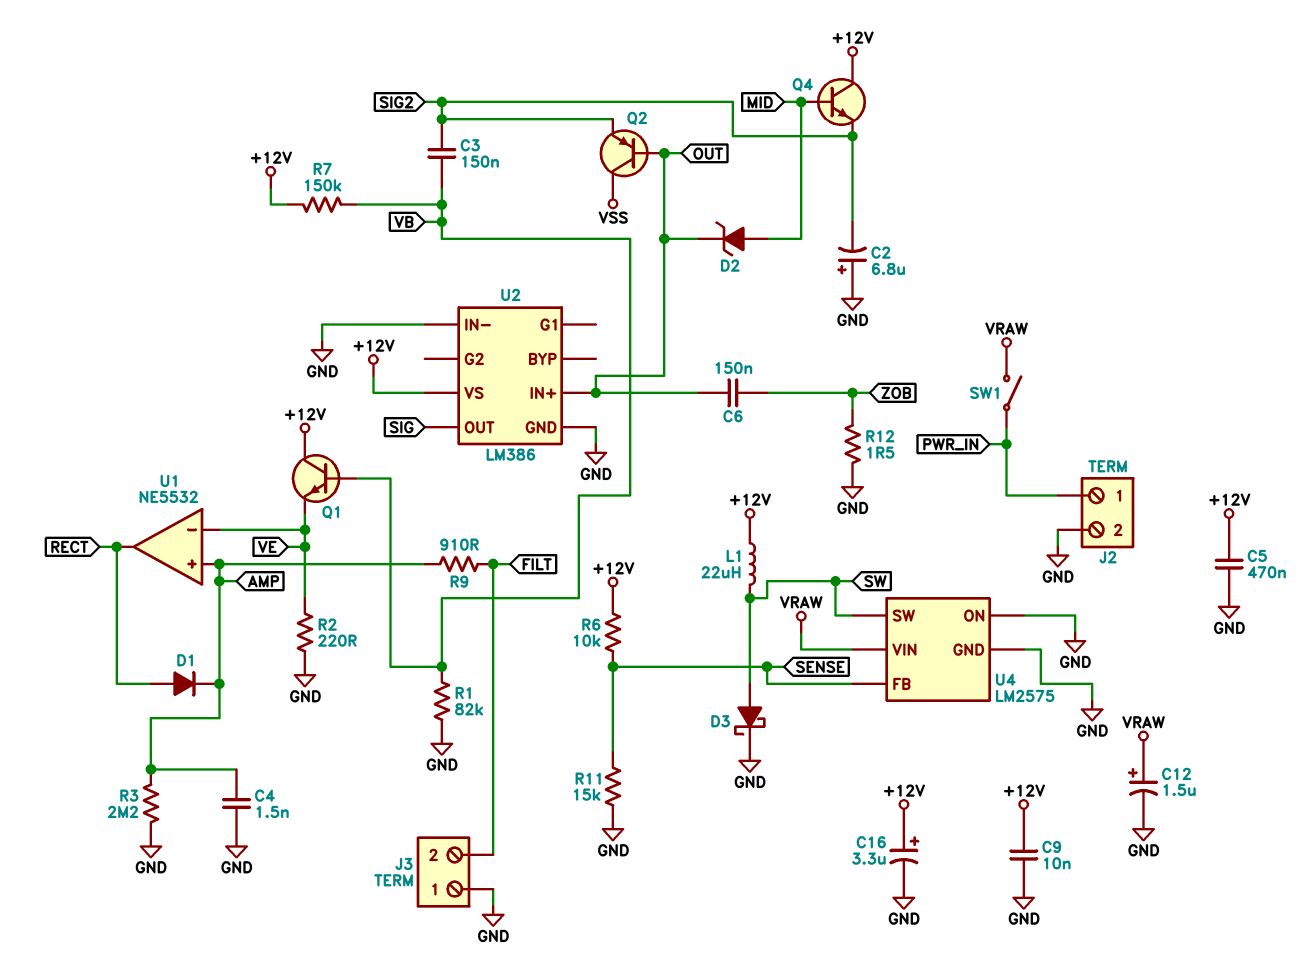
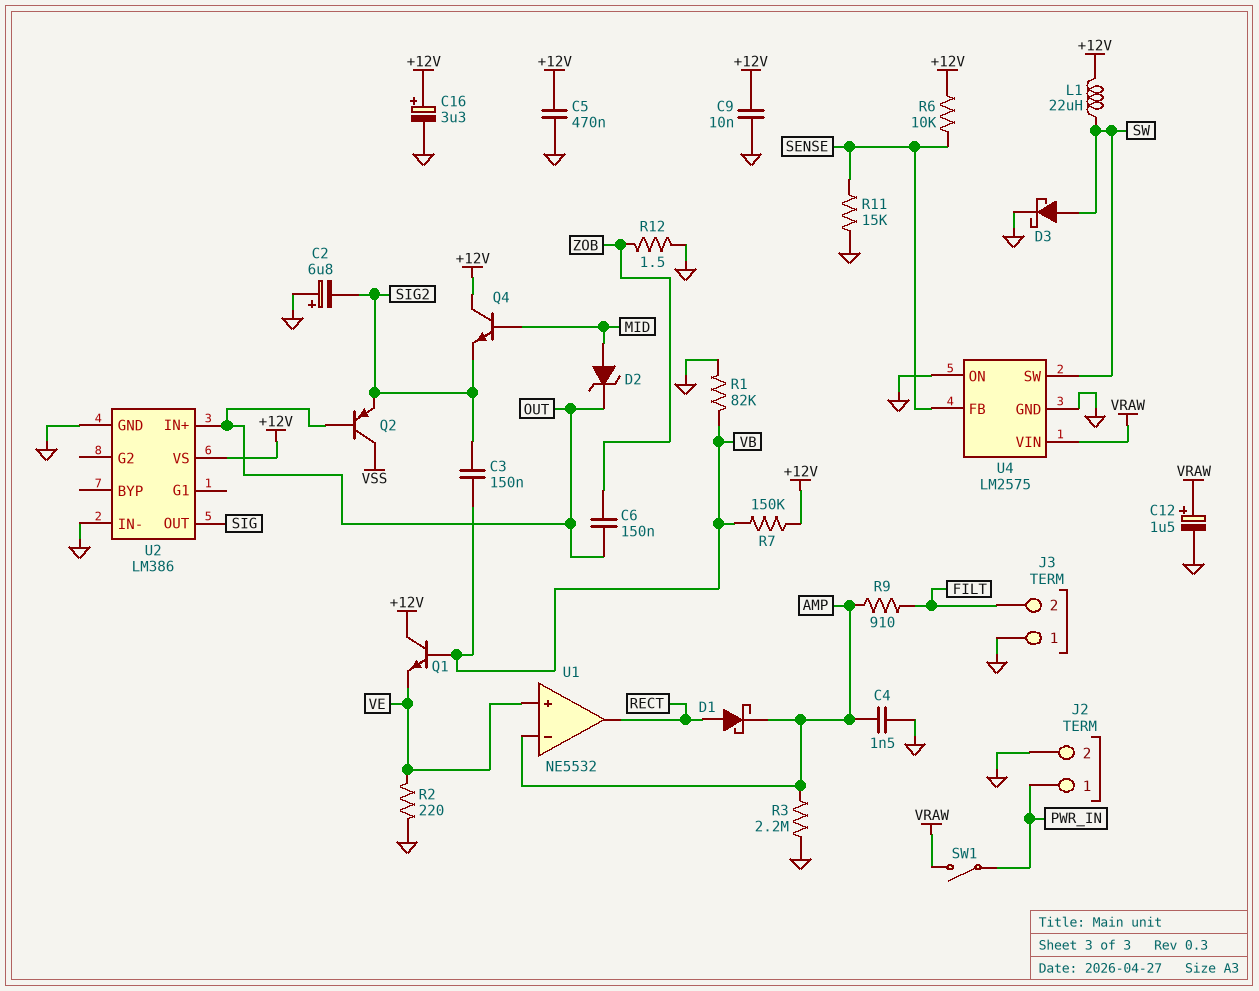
D1: diode (A RECT, K AMP) -> schottky (A RECT, K AMP)
U1 pin in+: AMP -> VE
U1 pin in-: VE -> AMP

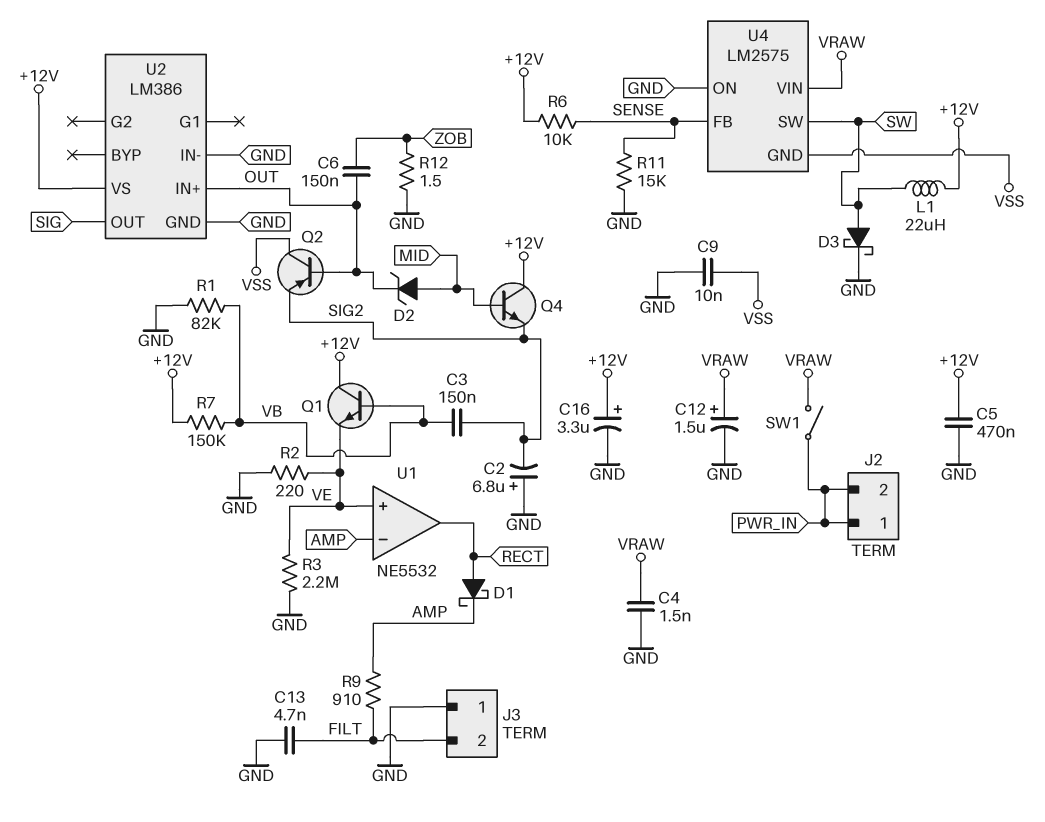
C4: 1.5nF (AMP, GND) -> 1.5nF (GND, VRAW)
C9: 10nF (+12V, GND) -> 10nF (GND, VSS)
C13: none -> 4.7nF (FILT, GND)
J2 pin 2: GND -> PWR_IN
R3: 2.2M (AMP, GND) -> 2.2M (GND, VE)
U4 pin GND: GND -> VSS

